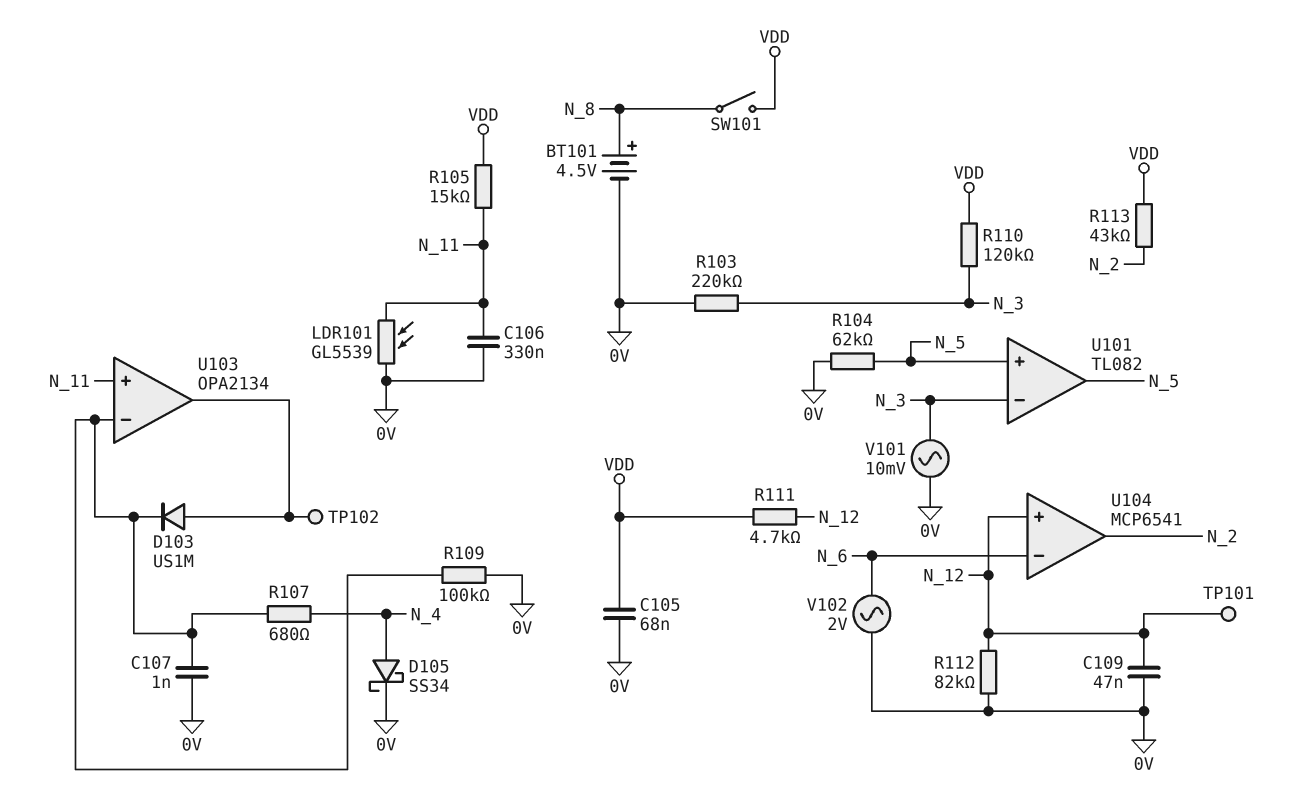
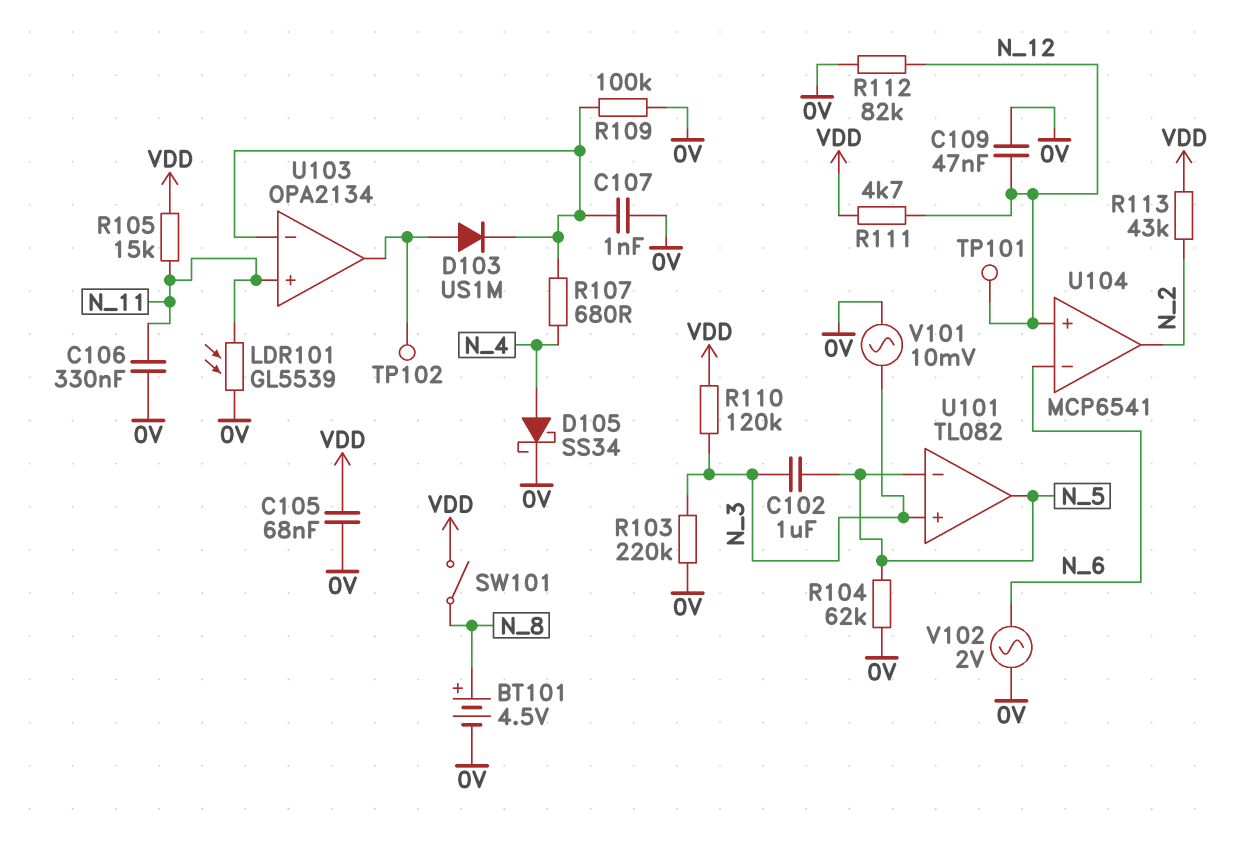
C102: none -> 1uF (N_3, N_5)
U101 pin in+: N_5 -> N_3
U101 pin in-: N_3 -> N_5

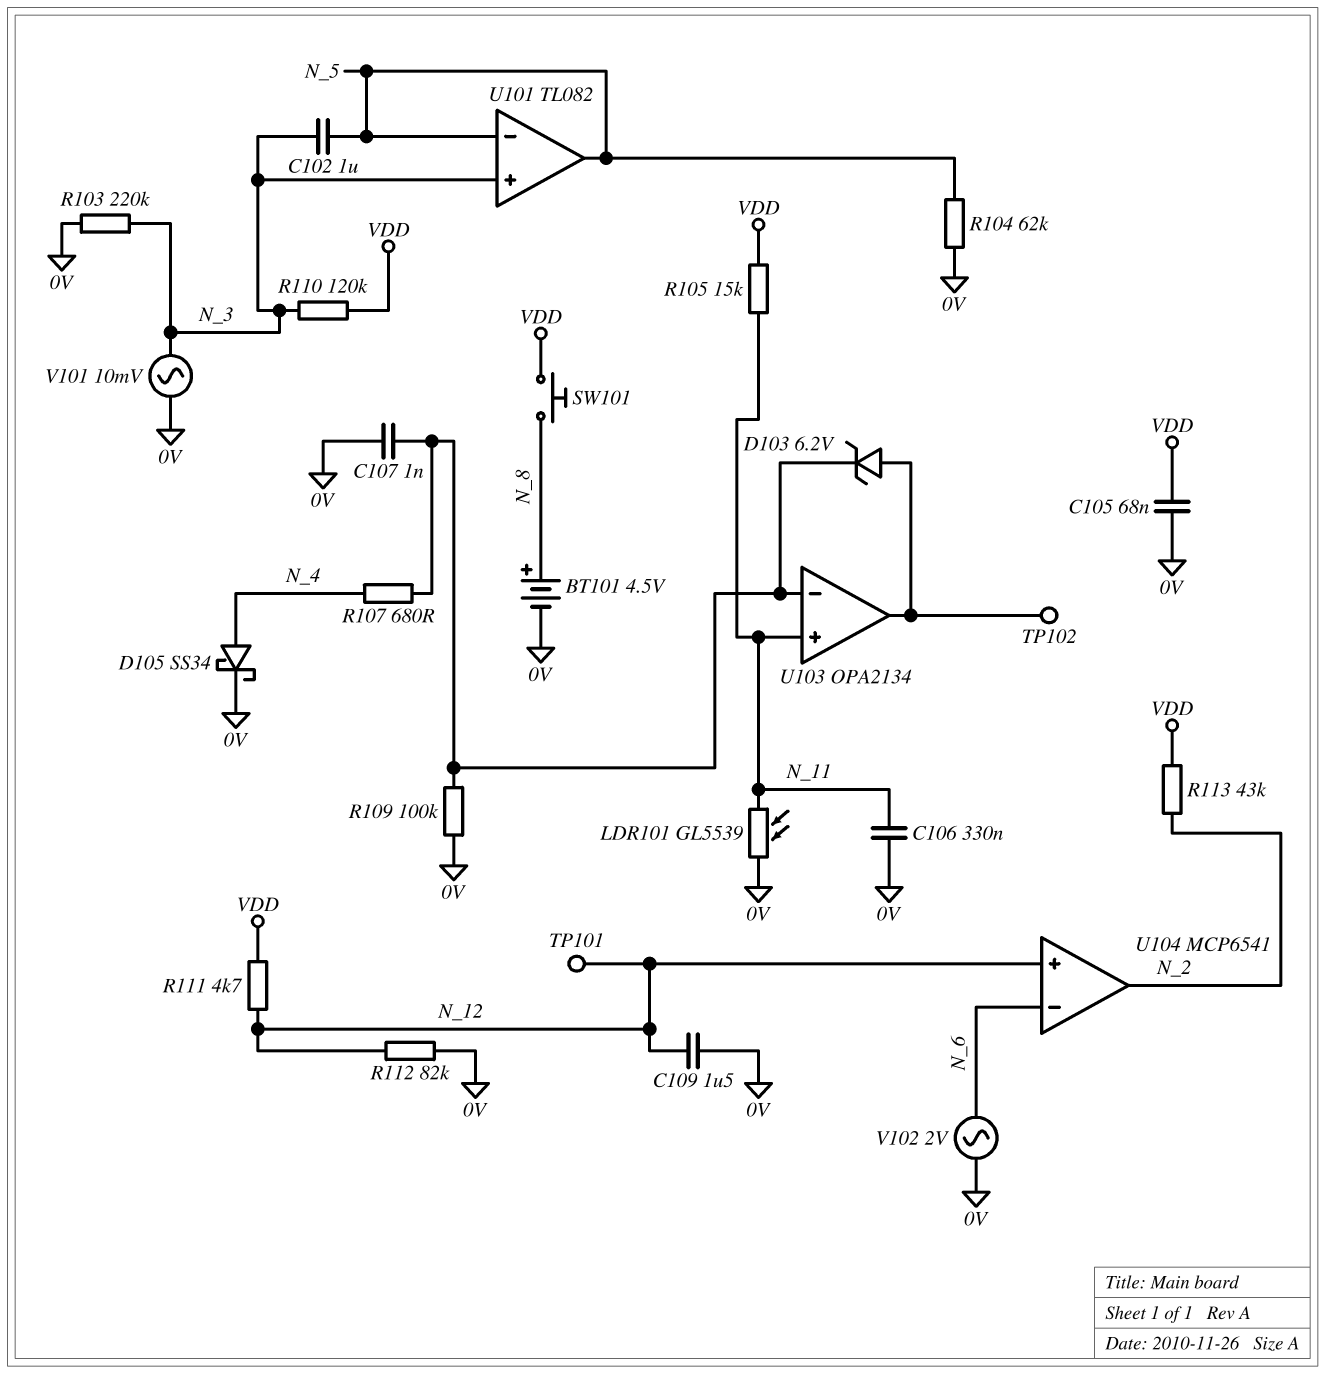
C109: 47nF (0V, N_12) -> 1.5uF (0V, N_12)
D103: diode US1M (A U103/out, K U103/in-) -> zener 6.2V (A U103/out, K U103/in-)
SW101: switch (N_8, VDD) -> button (N_8, VDD)

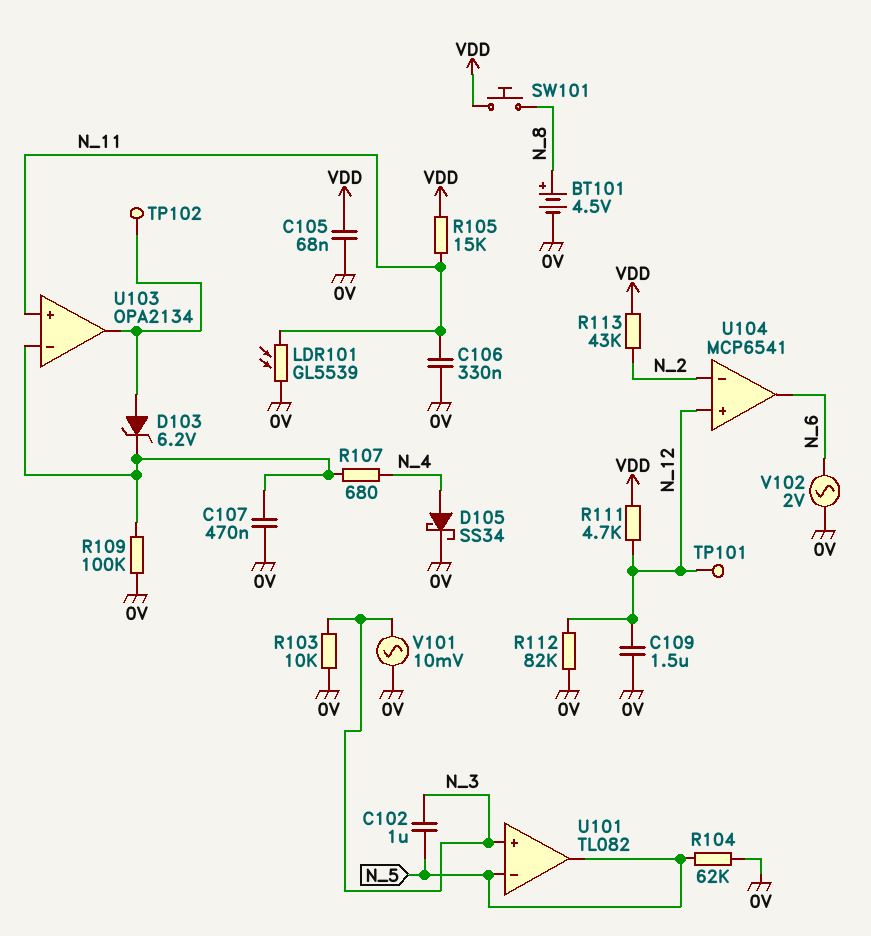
C107: 1nF (0V, U103/in-) -> 470nF (0V, U103/in-)
R103: 220k (0V, N_3) -> 10k (0V, N_3)
R110: 120k (N_3, VDD) -> none
U104 pin in-: N_6 -> N_2
U104 pin out: N_2 -> N_6

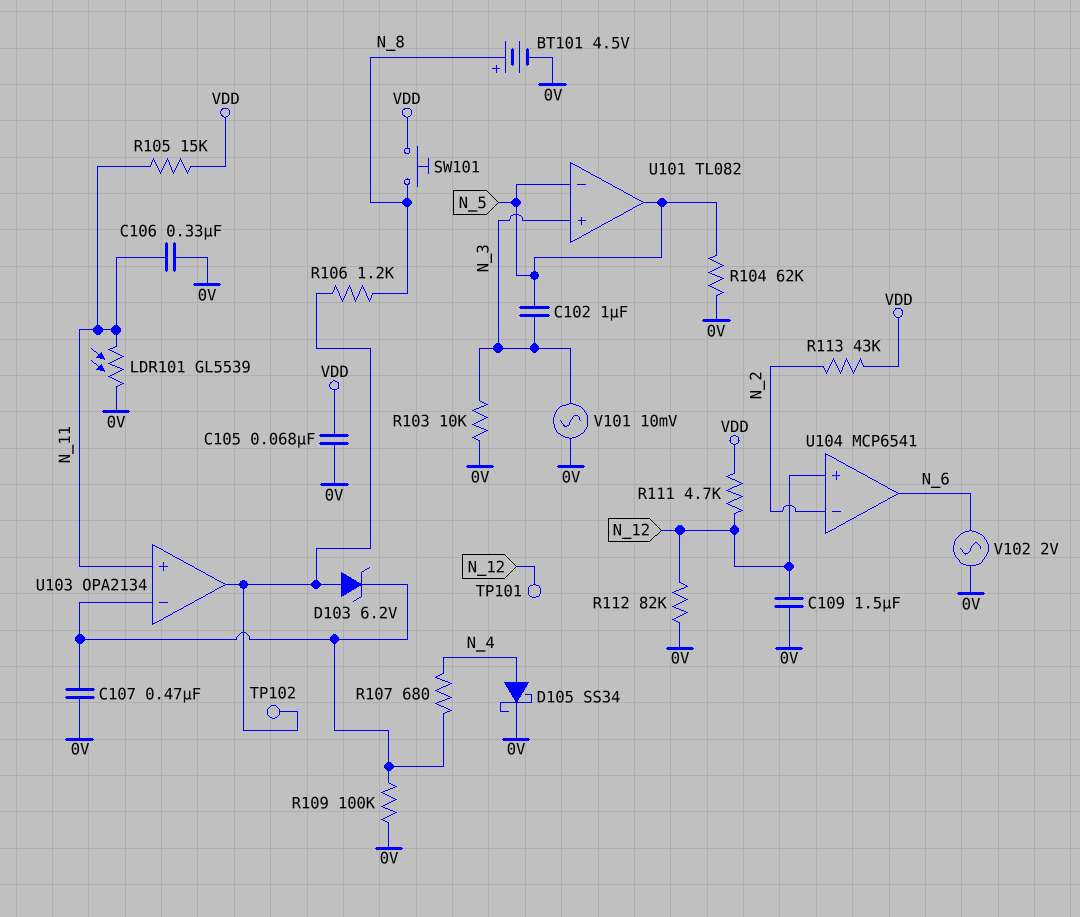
R106: none -> 1.2k (N_8, U103/out)

